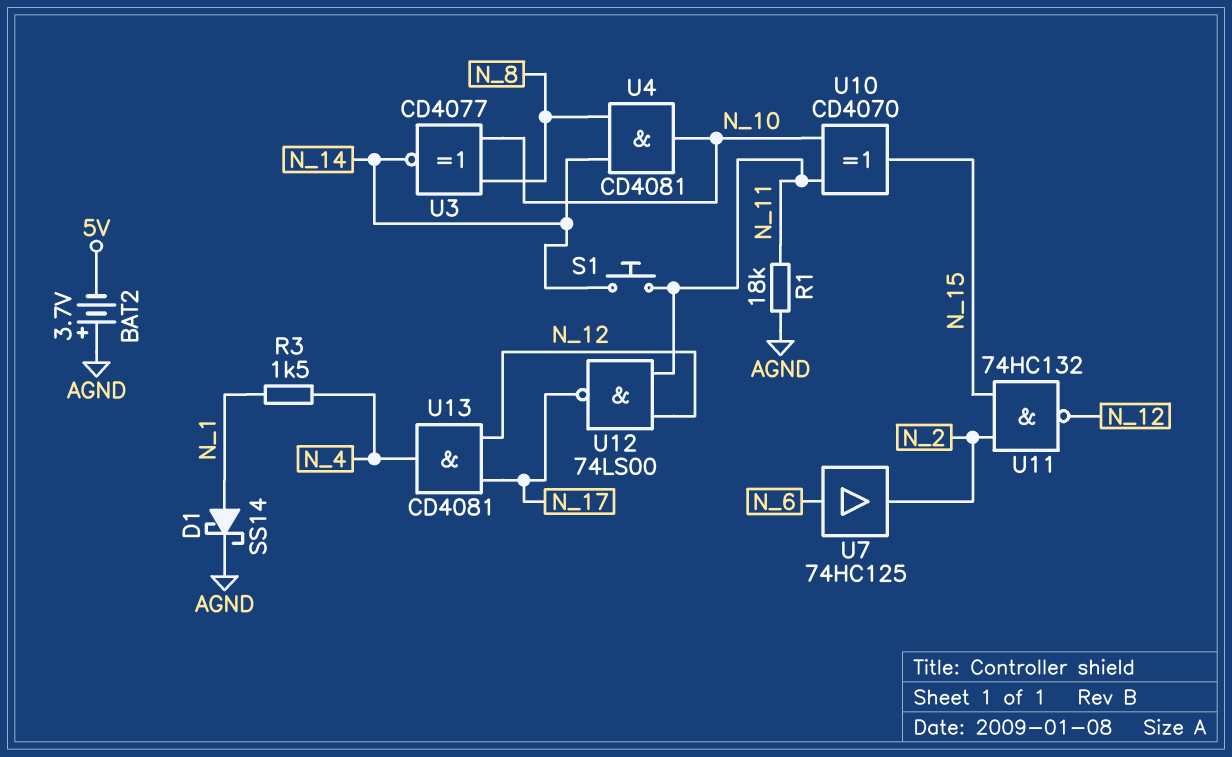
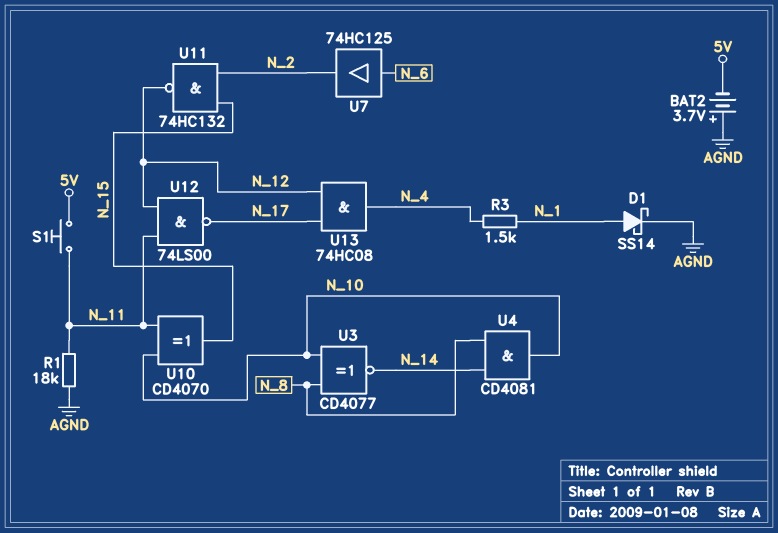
S1: button (N_11, N_14) -> button (5V, N_11)
U13: AND CD4081 (in N_12, in N_17, out N_4) -> AND 74HC08 (in N_12, in N_17, out N_4)

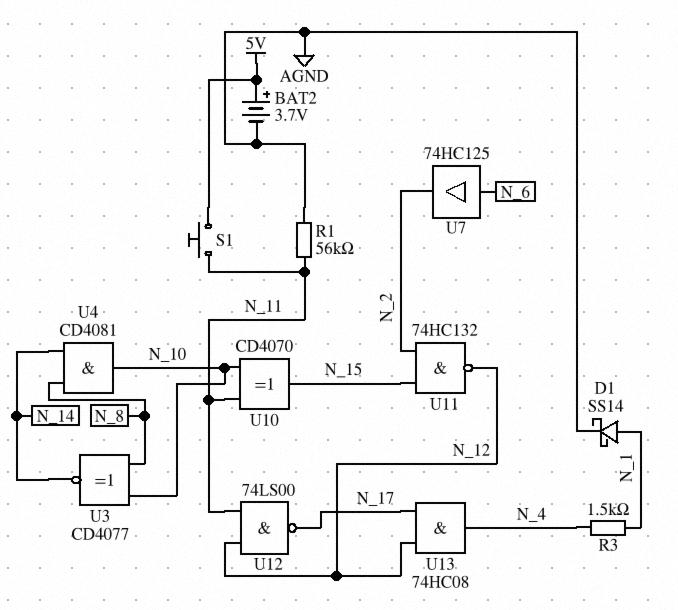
BAT2: 3.7V (plus AGND, minus 5V) -> 3.7V (plus 5V, minus AGND)
R1: 18k (AGND, N_11) -> 56k (AGND, N_11)

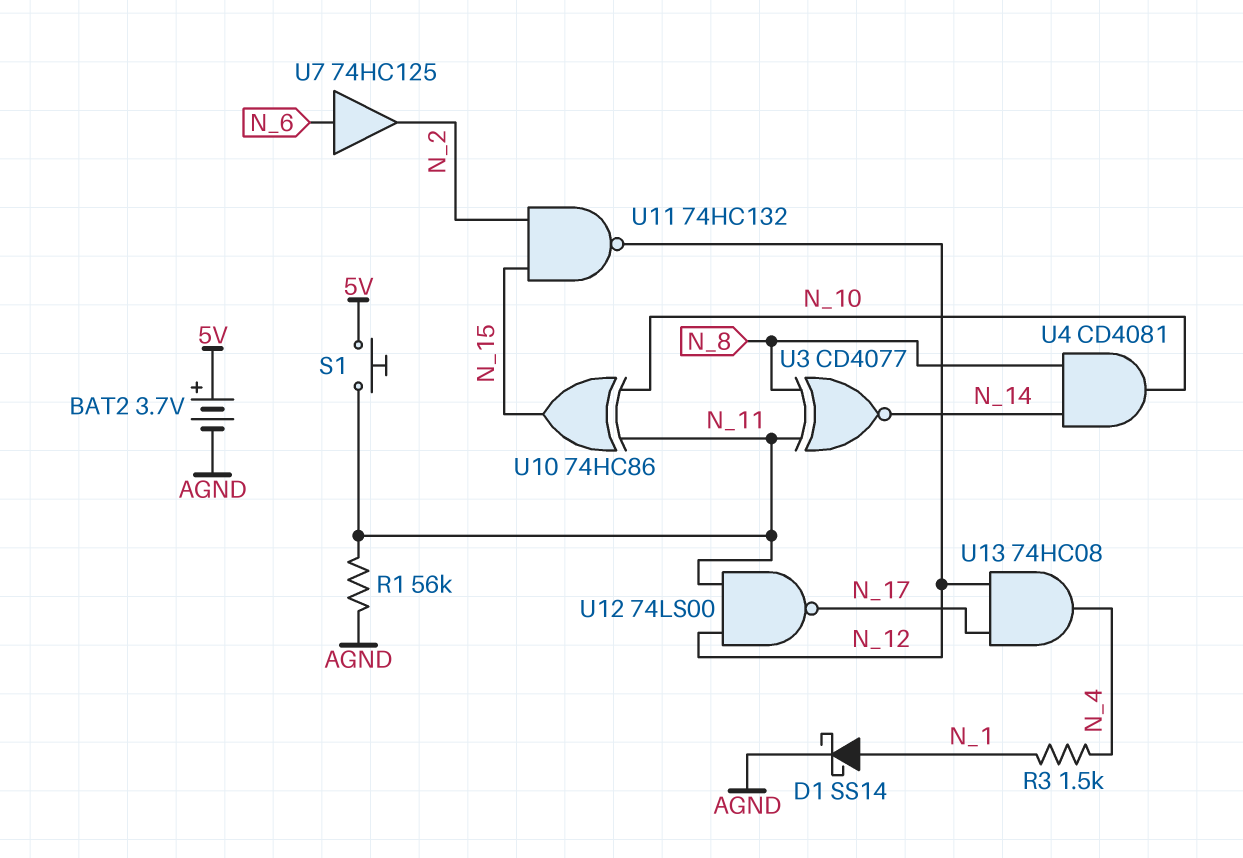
U3: XNOR CD4077 (in N_8, in N_10, out N_14) -> XNOR CD4077 (in N_8, in N_11, out N_14)
U10: XOR CD4070 (in N_10, in N_11, out N_15) -> XOR 74HC86 (in N_10, in N_11, out N_15)

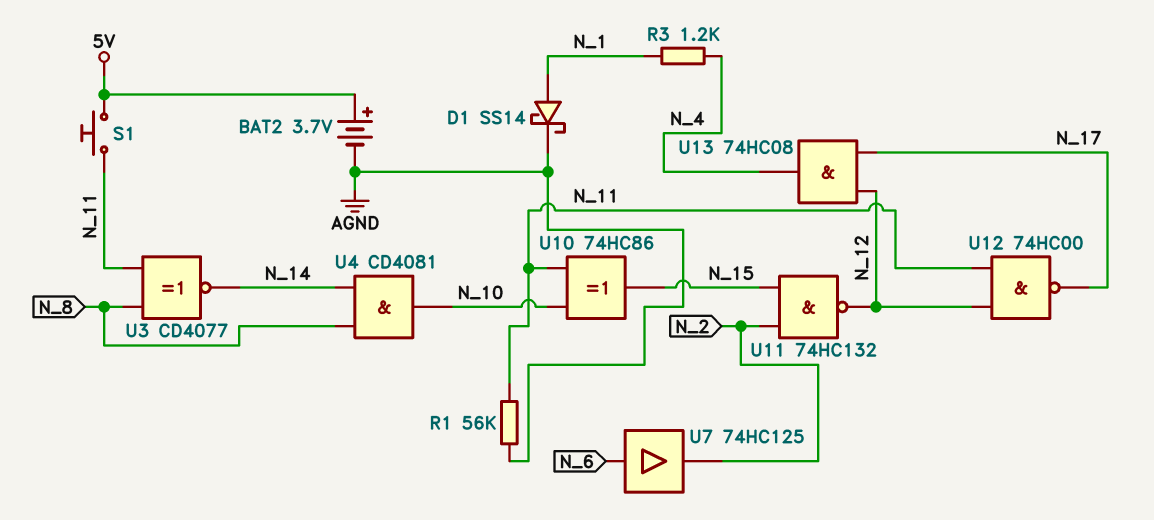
R3: 1.5k (N_1, N_4) -> 1.2k (N_1, N_4)
U12: NAND 74LS00 (in N_11, in N_12, out N_17) -> NAND 74HC00 (in N_11, in N_12, out N_17)

